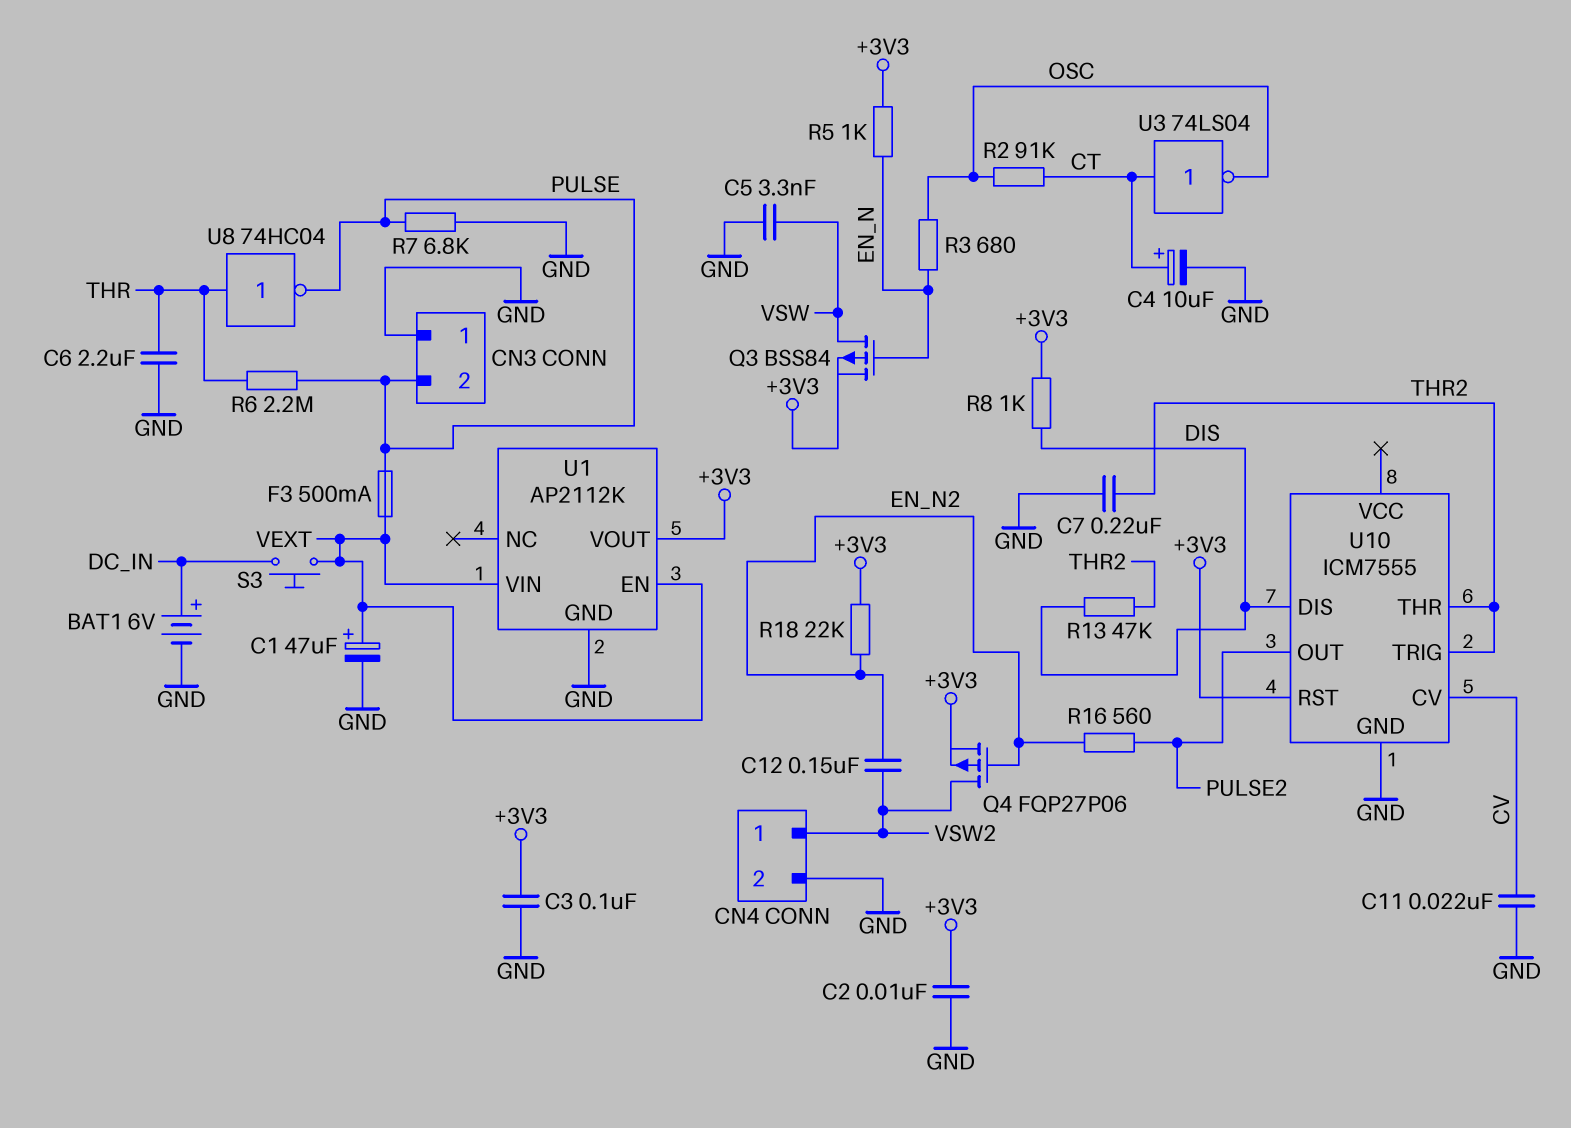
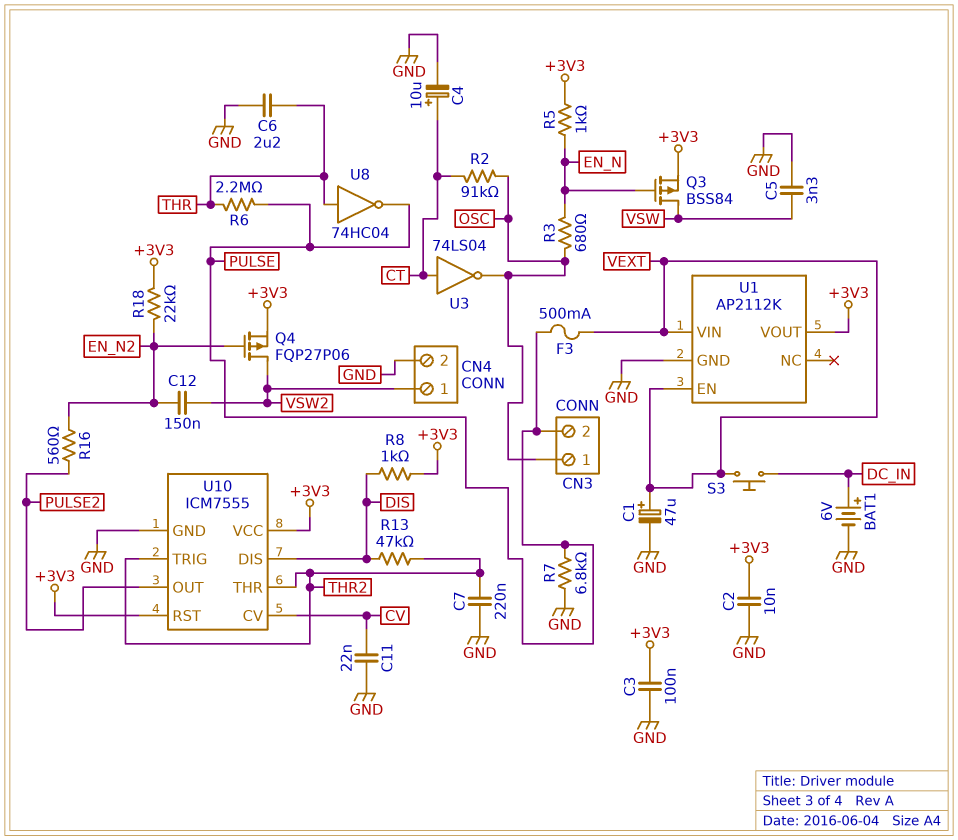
CN3 pin 1: GND -> OSC
U10 pin VCC: none -> +3V3

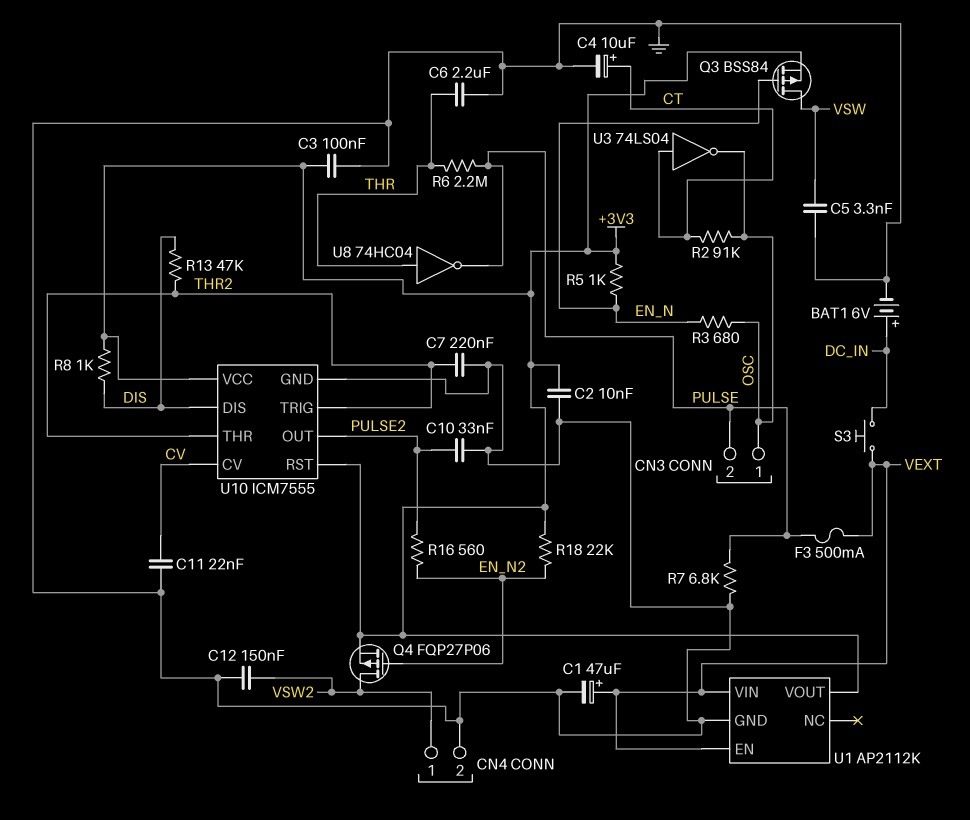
C10: none -> 33nF (GND, PULSE2)
C12: 150nF (EN_N2, VSW2) -> 150nF (GND, VSW2)

